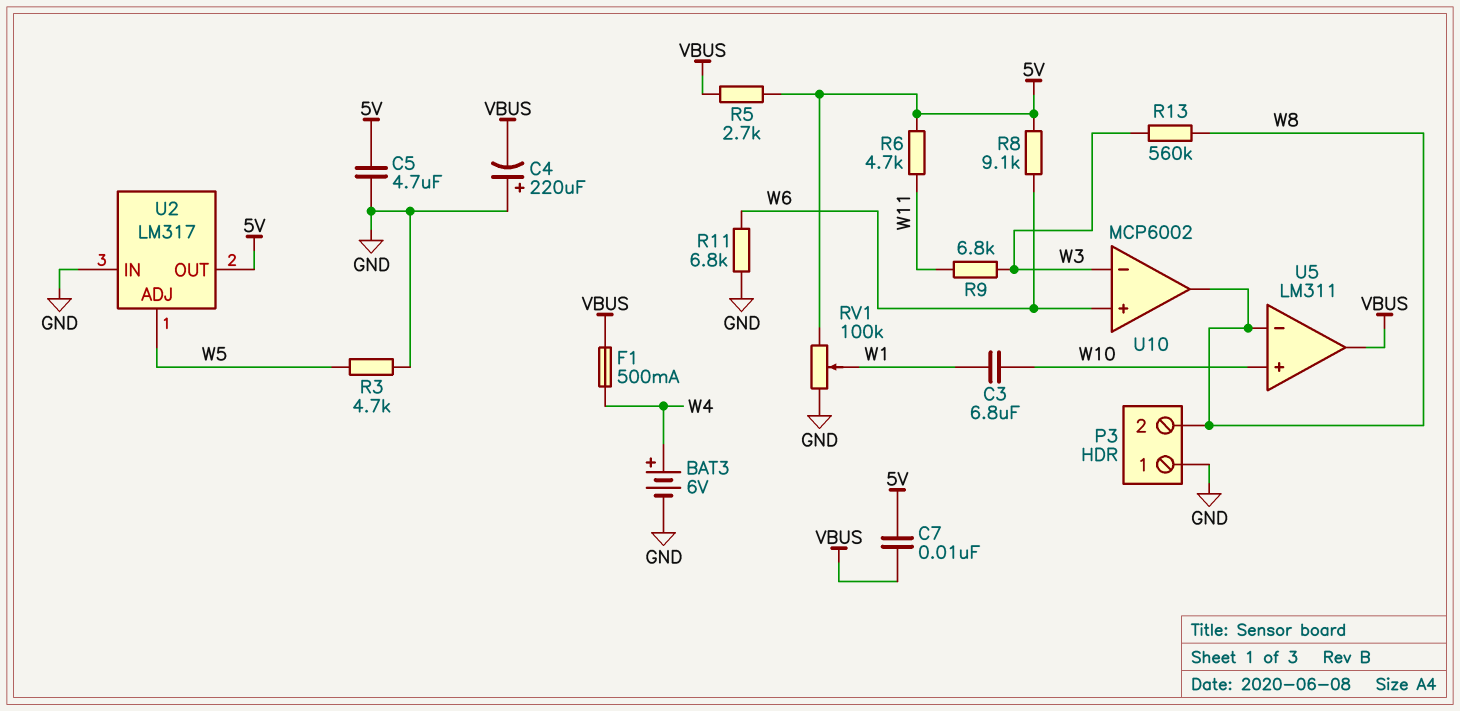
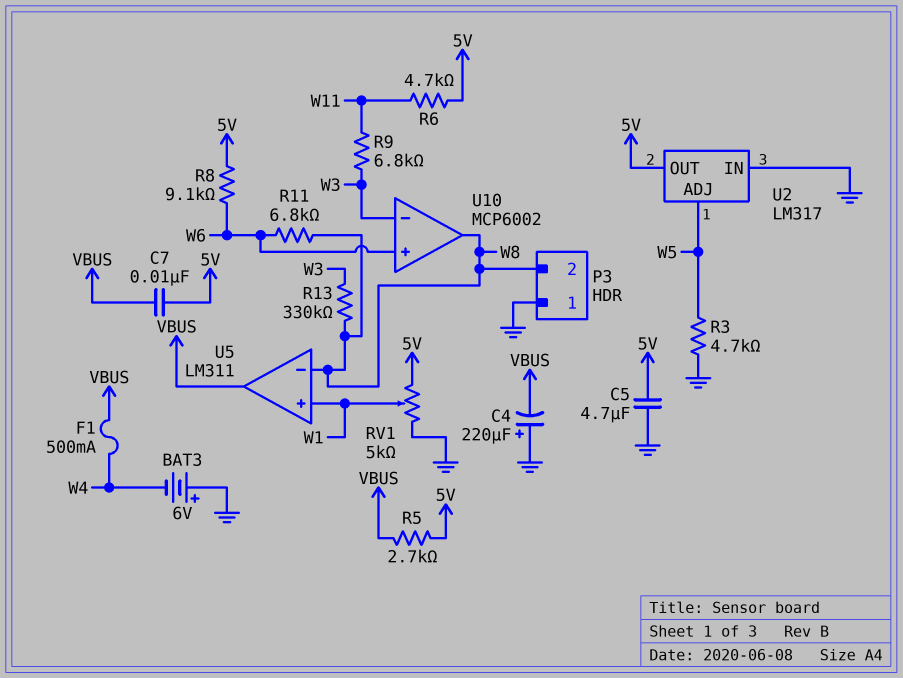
BAT3: 6V (plus W4, minus GND) -> 6V (plus GND, minus W4)
C3: 6.8uF (W1, W10) -> none
R11: 6.8k (GND, W6) -> 6.8k (W6, W8)
R13: 560k (W3, W8) -> 330k (W3, W8)
RV1: 100k (5V, GND, wiper W1) -> 5k (5V, GND, wiper W1)
U5 pin in+: W10 -> W1

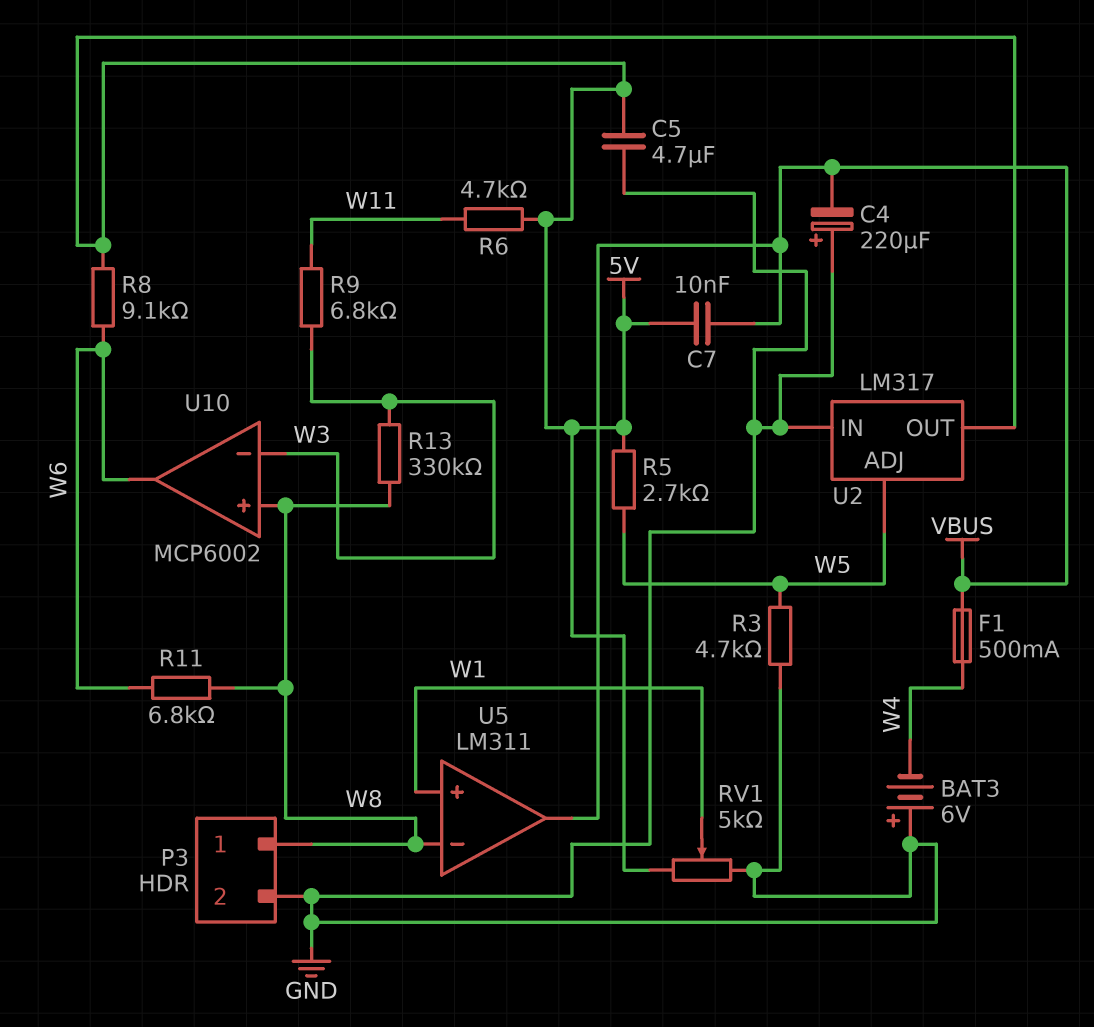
P3 pin 1: GND -> W8
P3 pin 2: W8 -> GND
R5: 2.7k (5V, VBUS) -> 2.7k (5V, W5)
U10 pin in+: W6 -> W8
U10 pin out: W8 -> W6

